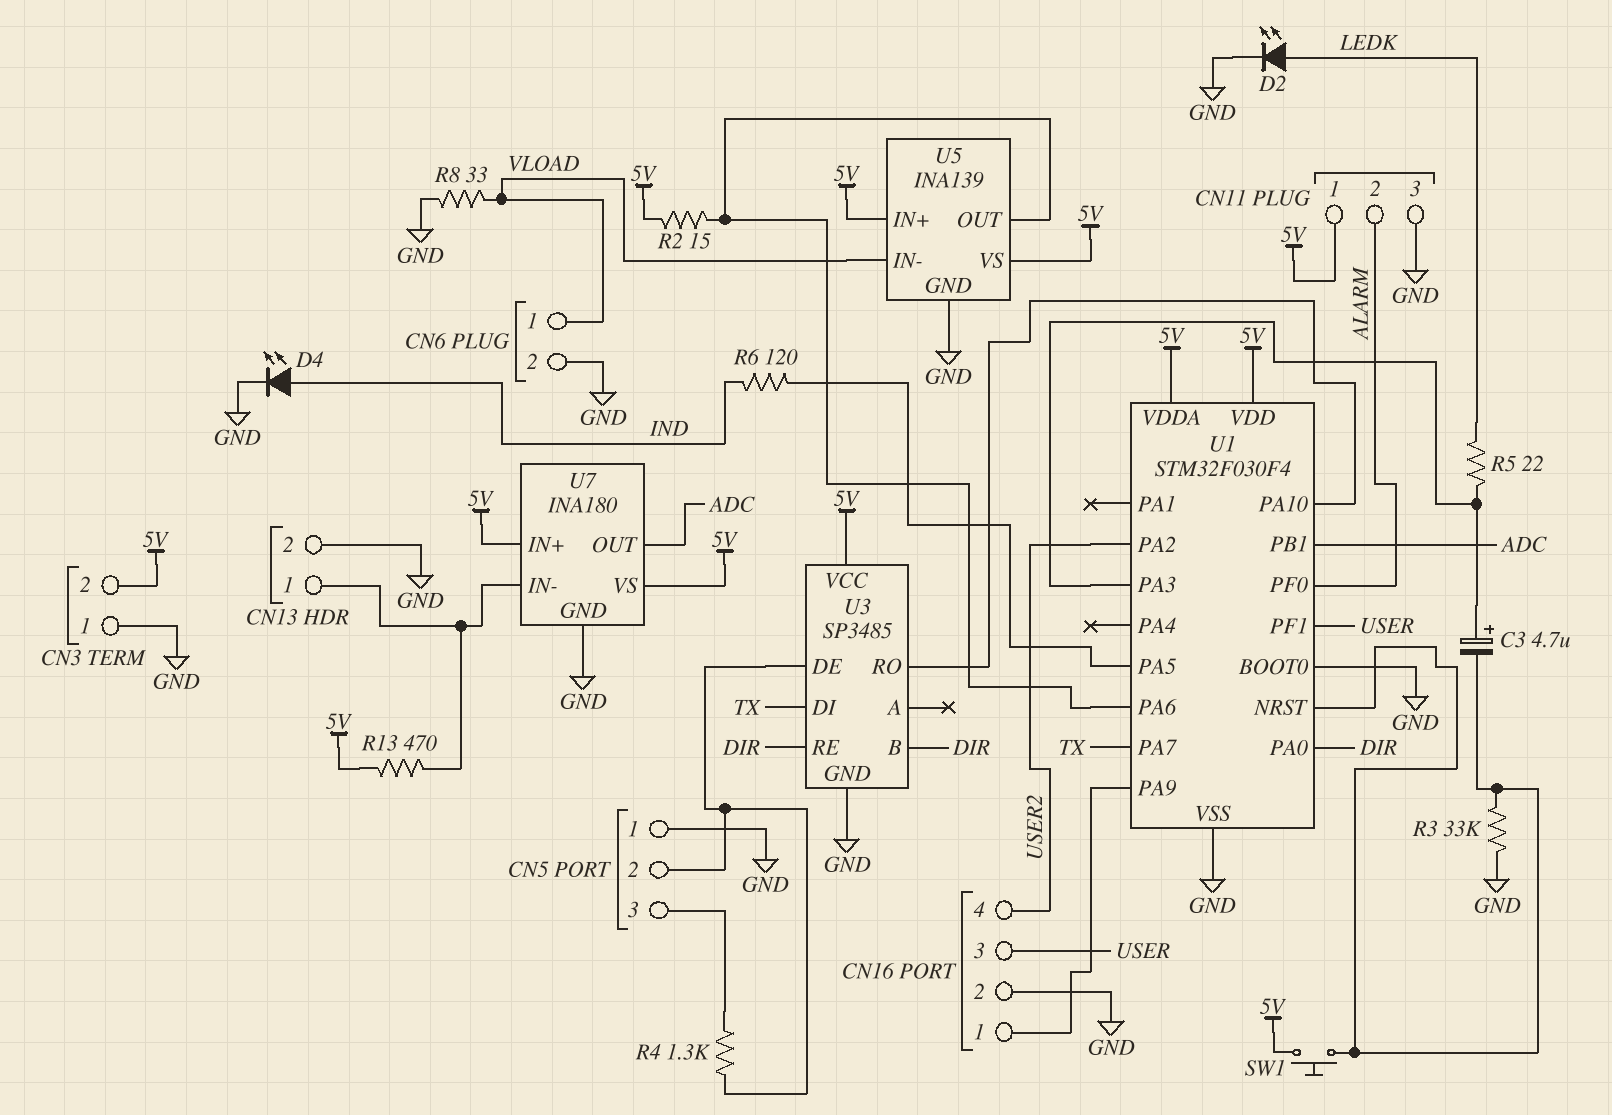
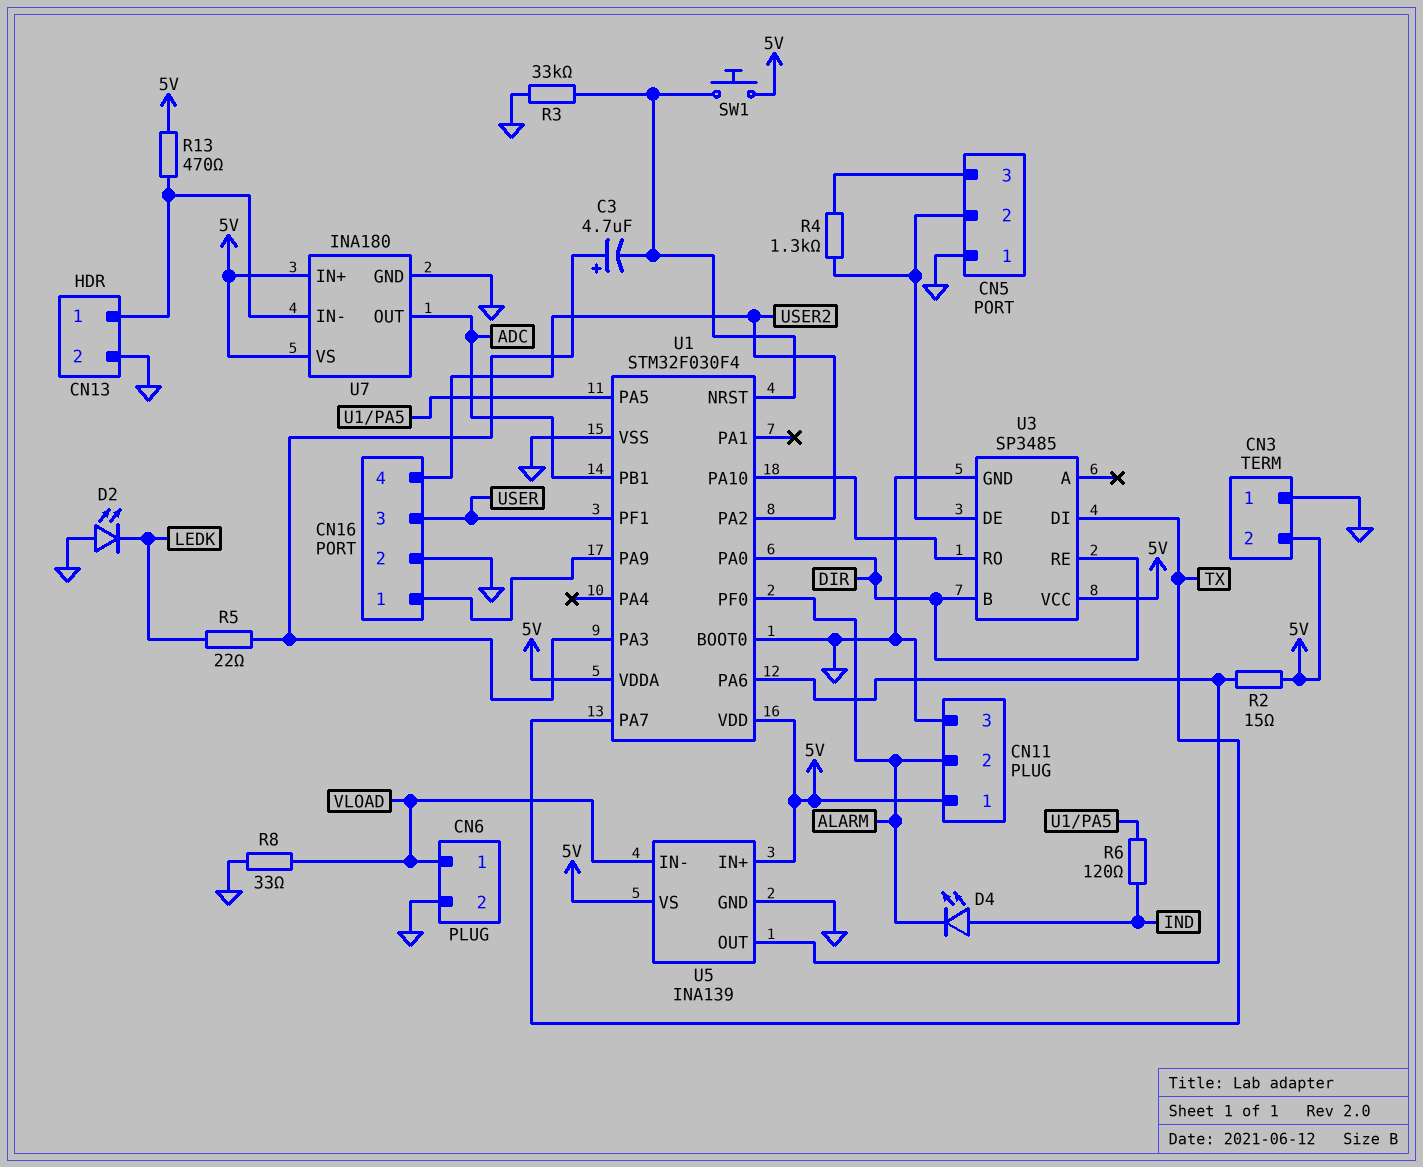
D2: LED (A LEDK, K GND) -> LED (A GND, K LEDK)
D4: LED (A IND, K GND) -> LED (A IND, K ALARM)

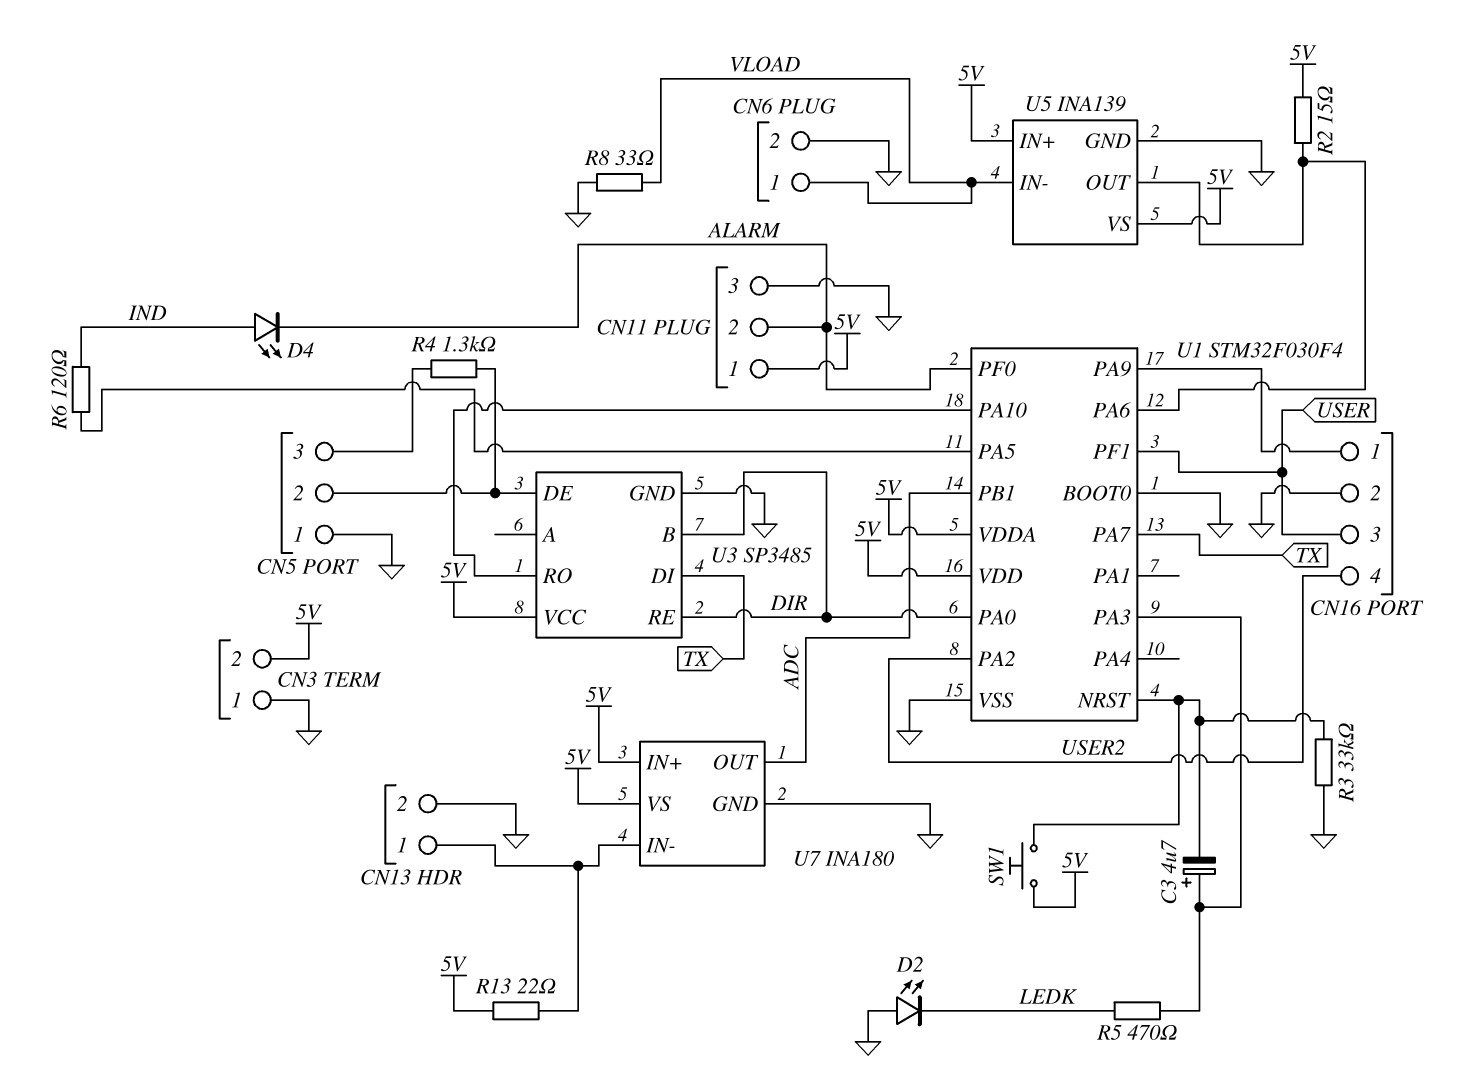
R5: 22 (LEDK, U1/PA3) -> 470 (LEDK, U1/PA3)
R13: 470 (5V, CN13/1) -> 22 (5V, CN13/1)

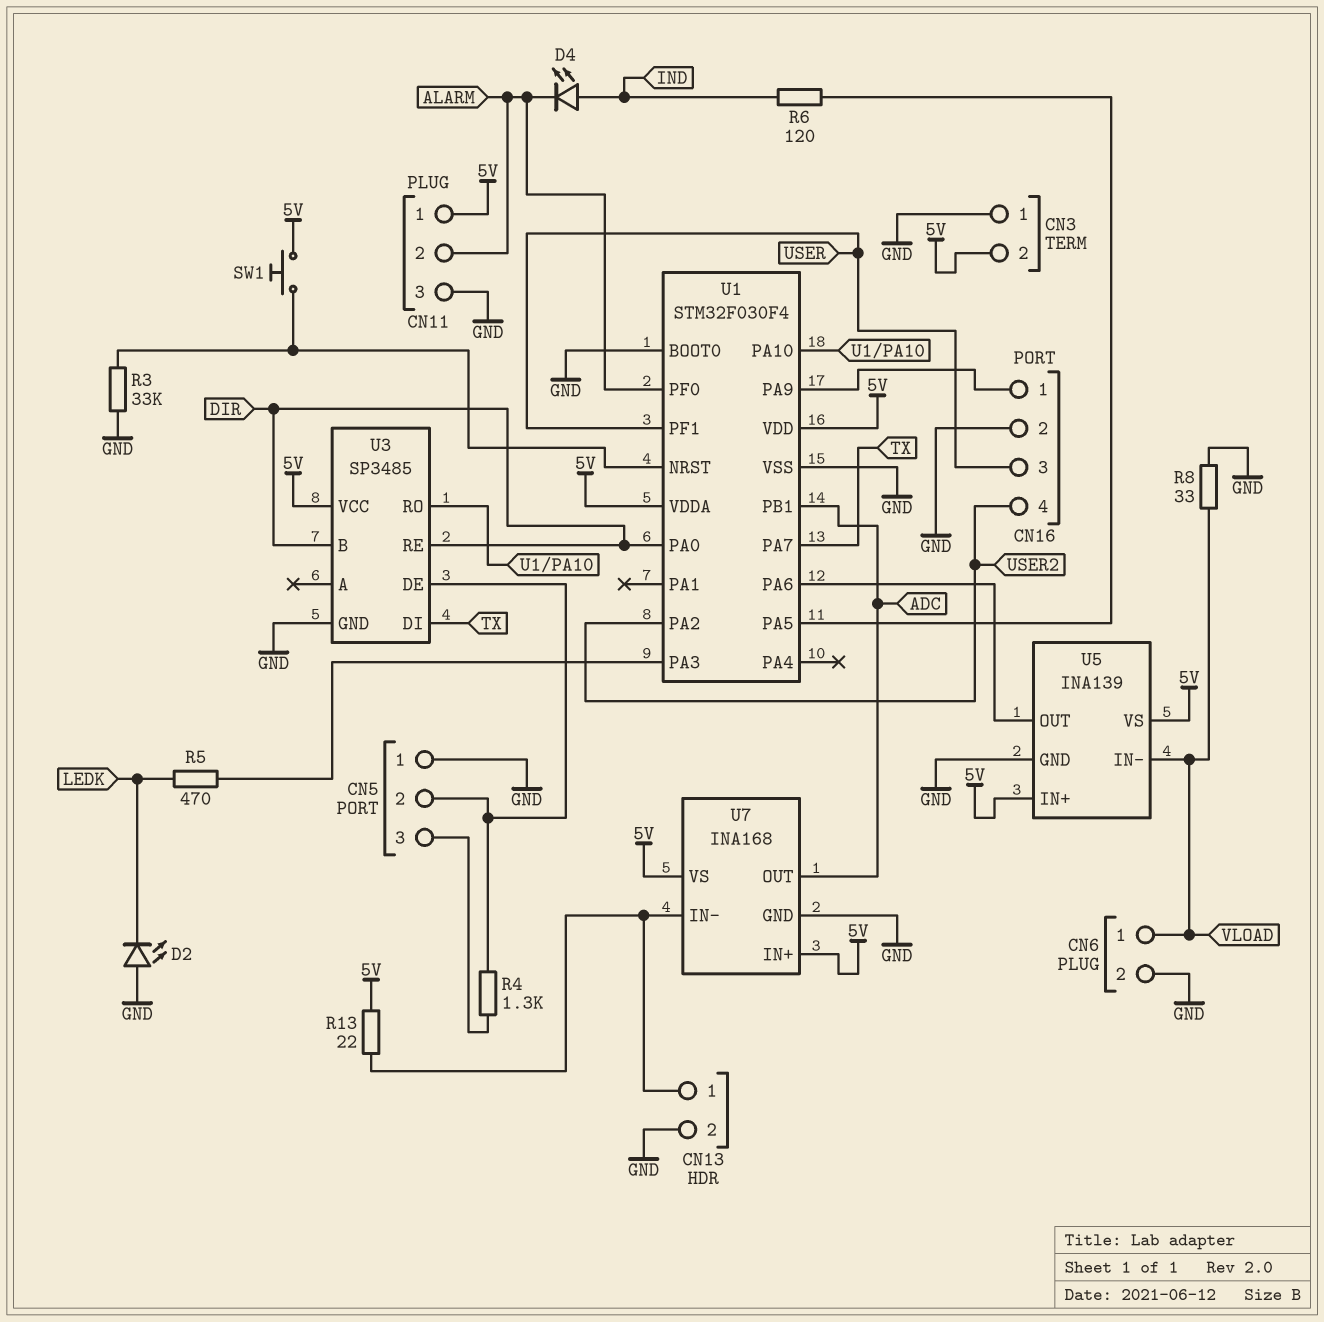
C3: 4.7uF (plus U1/PA3, minus U1/NRST) -> none
R2: 15 (5V, U1/PA6) -> none
U7: INA180 -> INA168

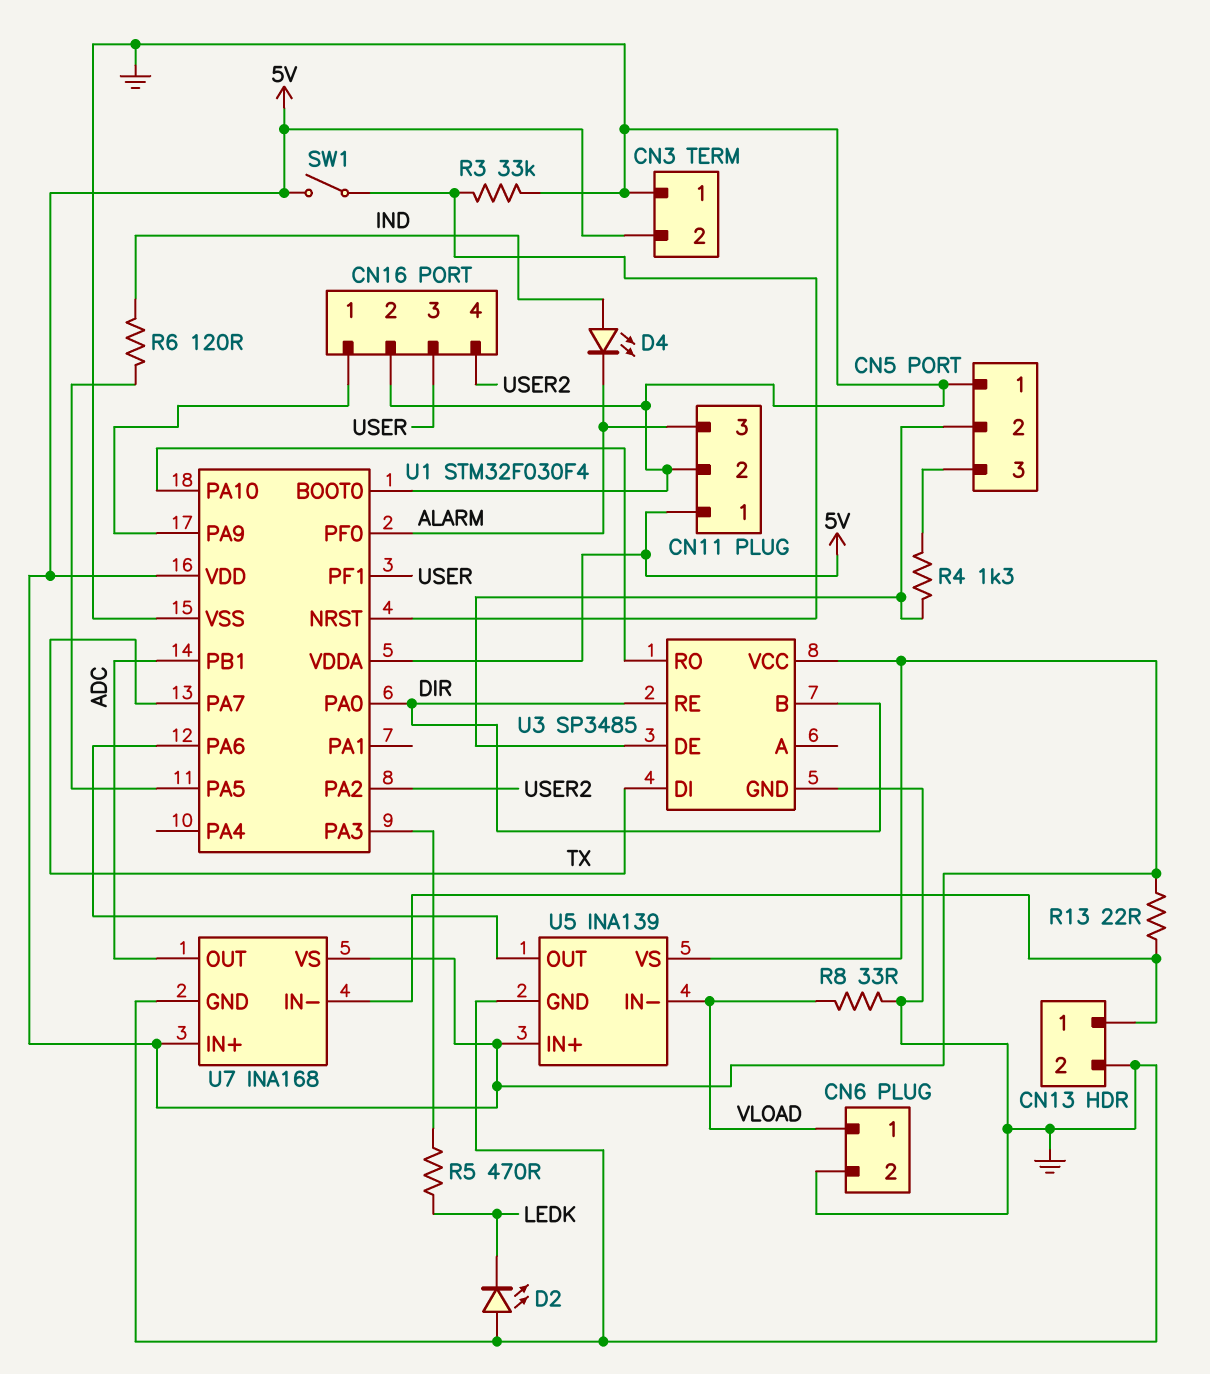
CN11 pin 2: ALARM -> GND
CN11 pin 3: GND -> ALARM
SW1: button (5V, U1/NRST) -> switch (5V, U1/NRST)

